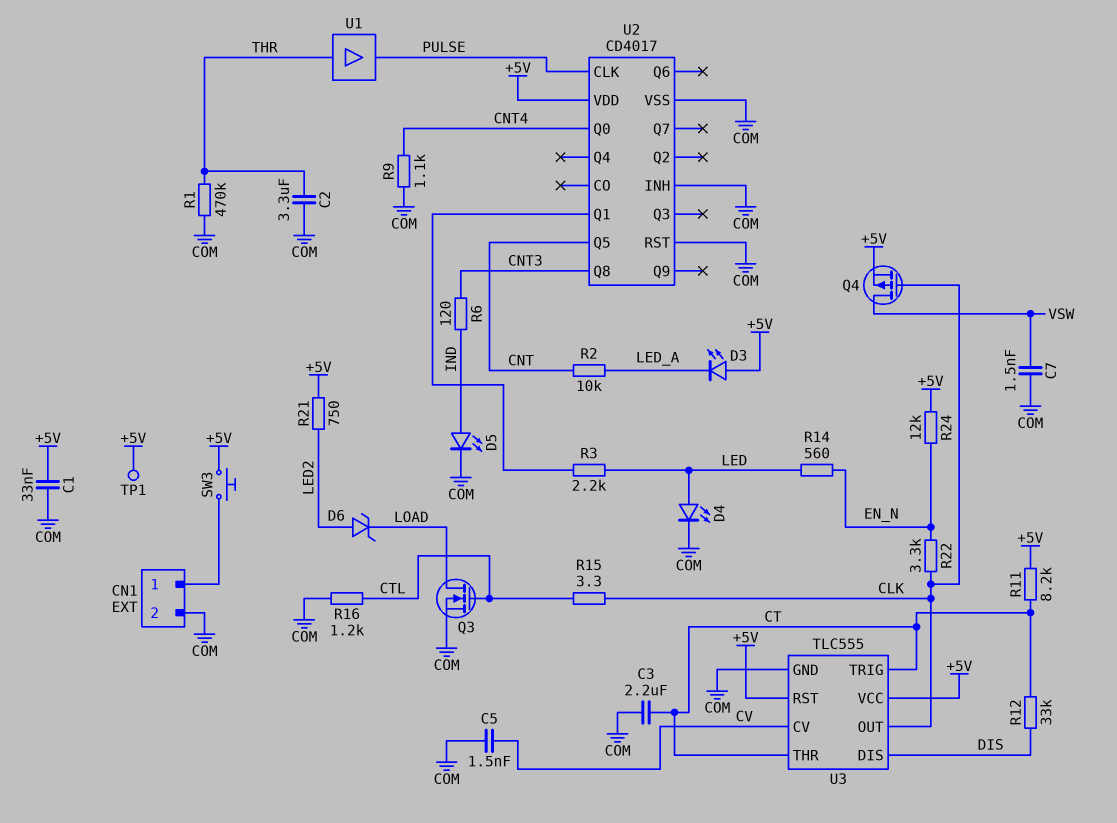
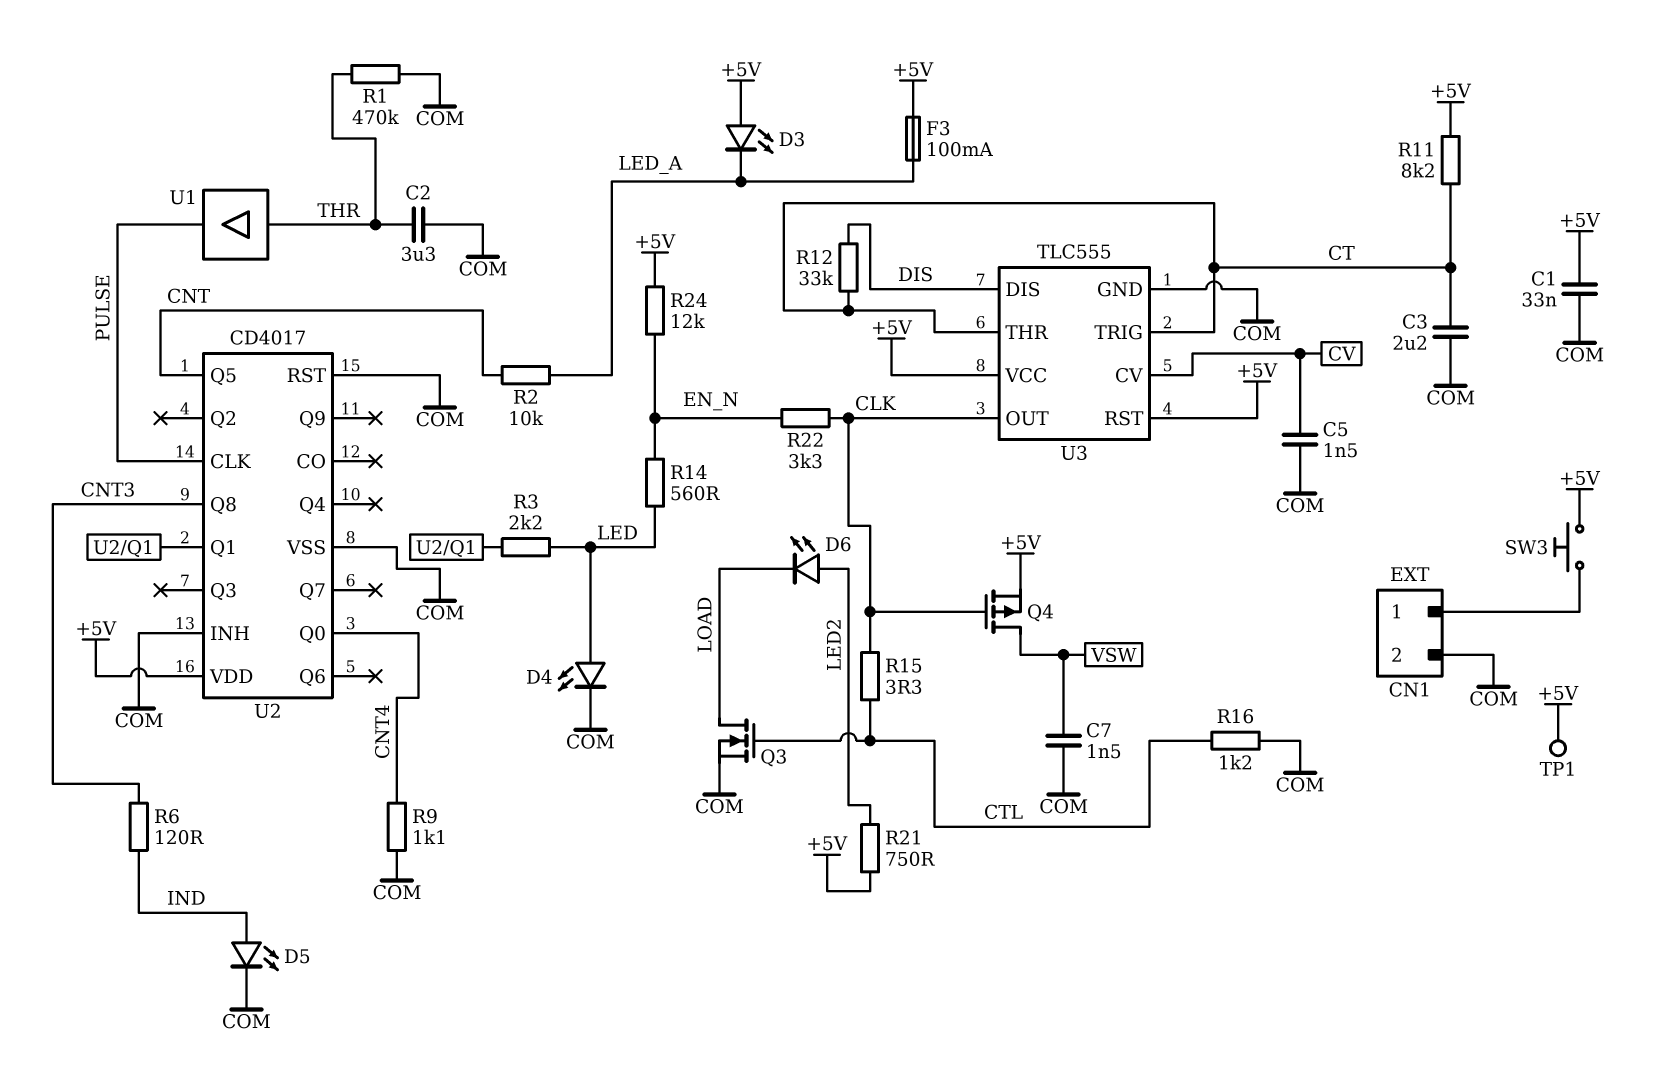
D6: zener (A LED2, K LOAD) -> LED (A LED2, K LOAD)
F3: none -> 100mA (+5V, LED_A)

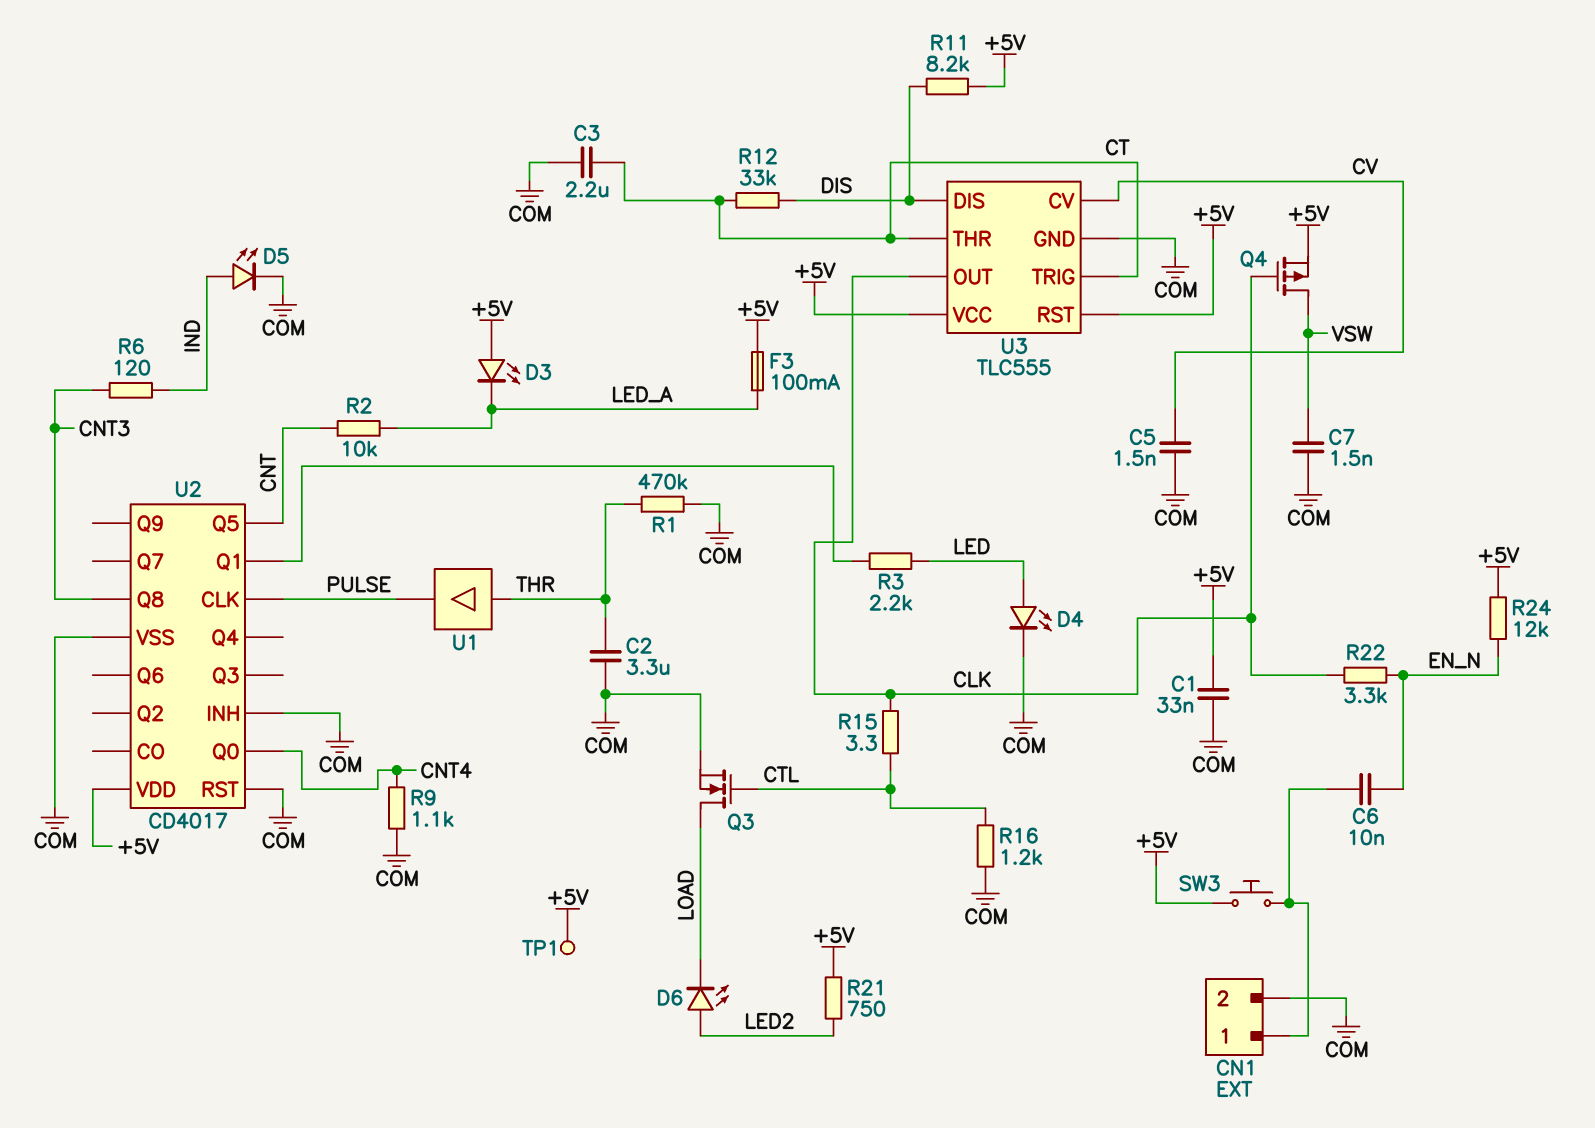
C6: none -> 10nF (CN1/1, EN_N)
R11: 8.2k (+5V, CT) -> 8.2k (+5V, DIS)
R14: 560 (EN_N, LED) -> none

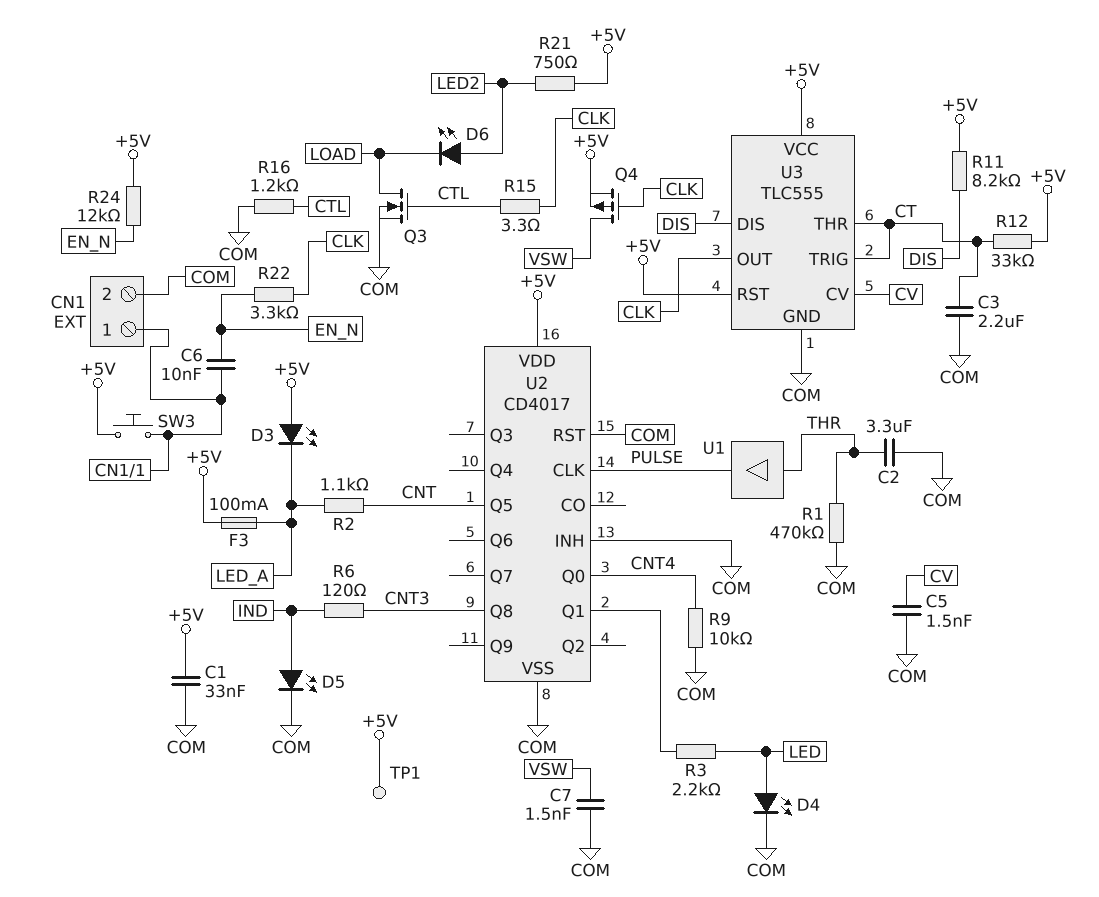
R2: 10k (CNT, LED_A) -> 1.1k (CNT, LED_A)
R9: 1.1k (CNT4, COM) -> 10k (CNT4, COM)
R12: 33k (CT, DIS) -> 33k (+5V, CT)

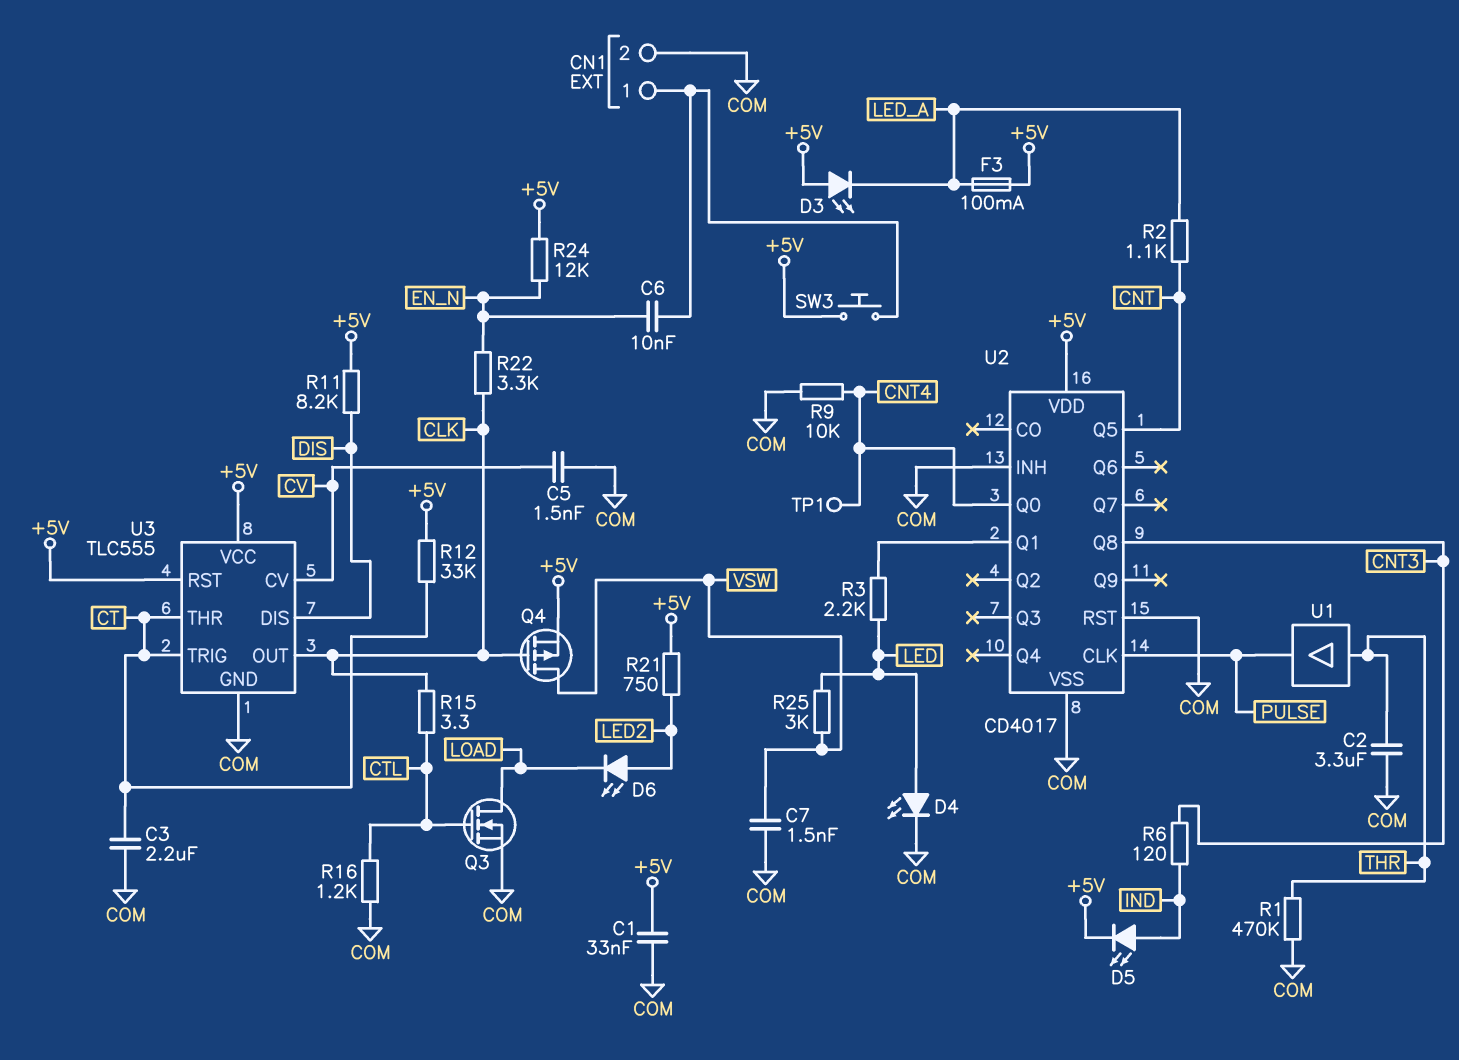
D5: LED (A IND, K COM) -> LED (A IND, K +5V)
R25: none -> 3k (LED, VSW)
TP1: test point (+5V) -> test point (CNT4)

